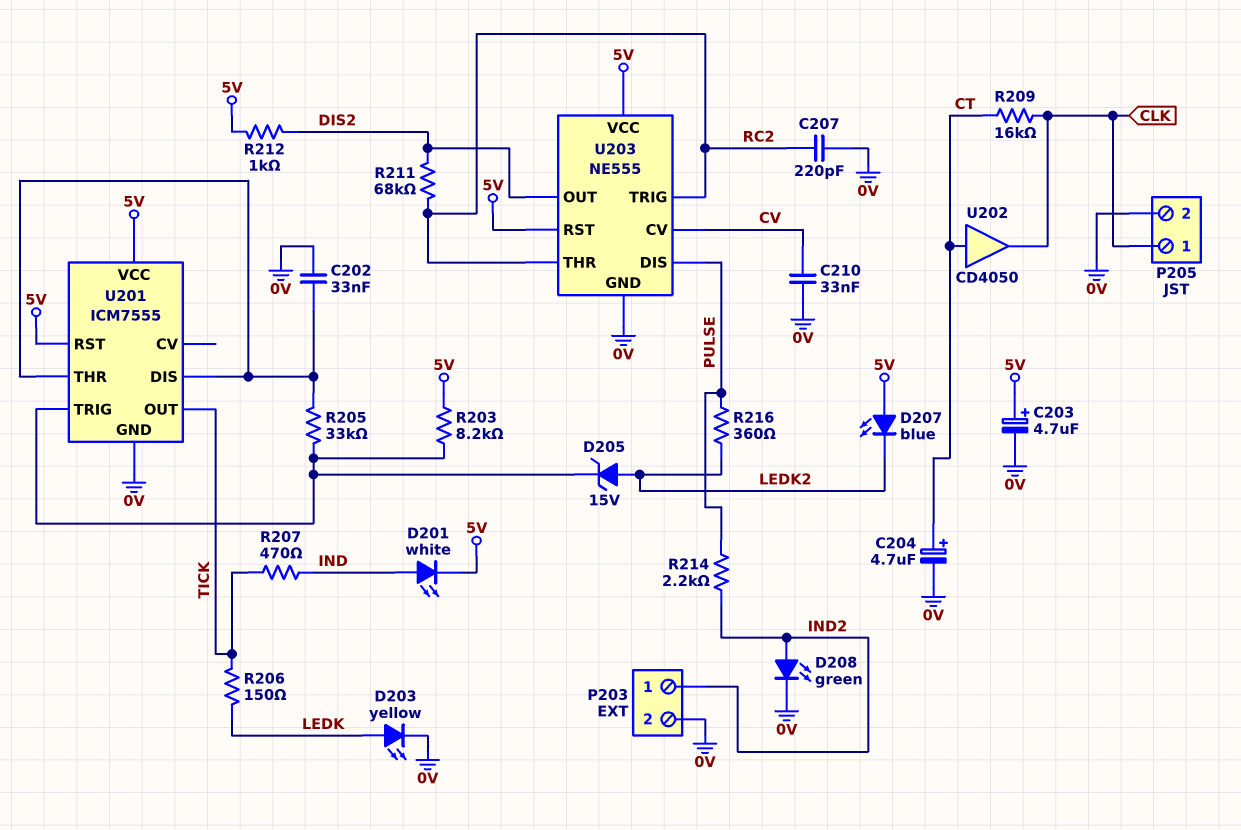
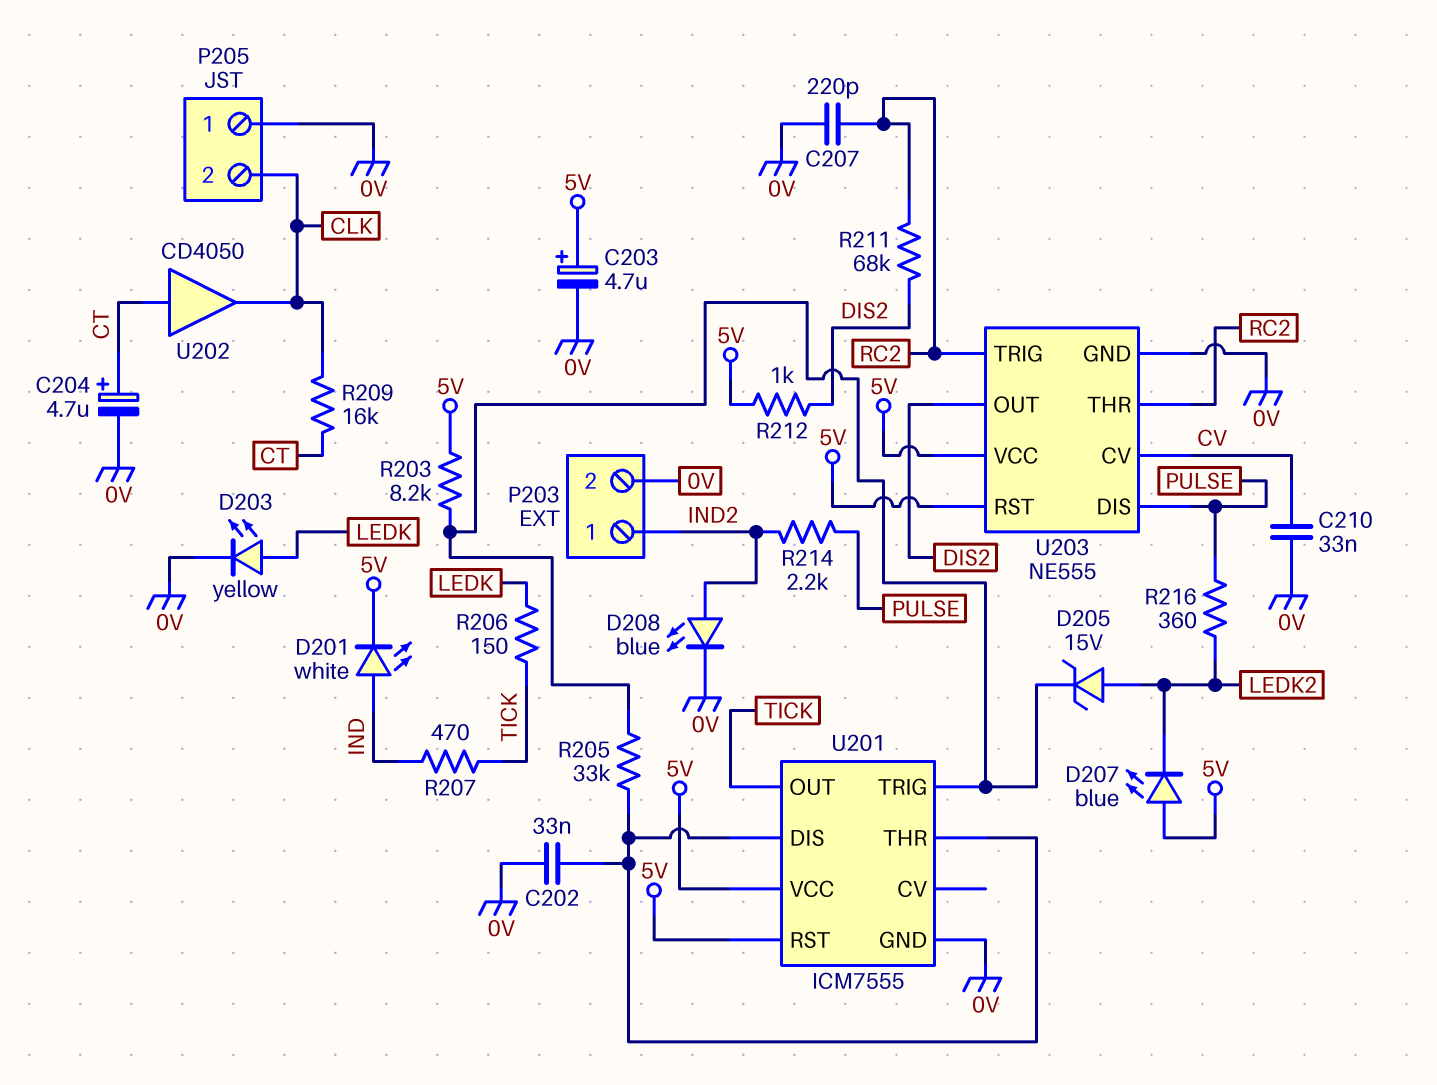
D208: LED green (A IND2, K 0V) -> LED blue (A IND2, K 0V)
P205 pin 1: CLK -> 0V
P205 pin 2: 0V -> CLK

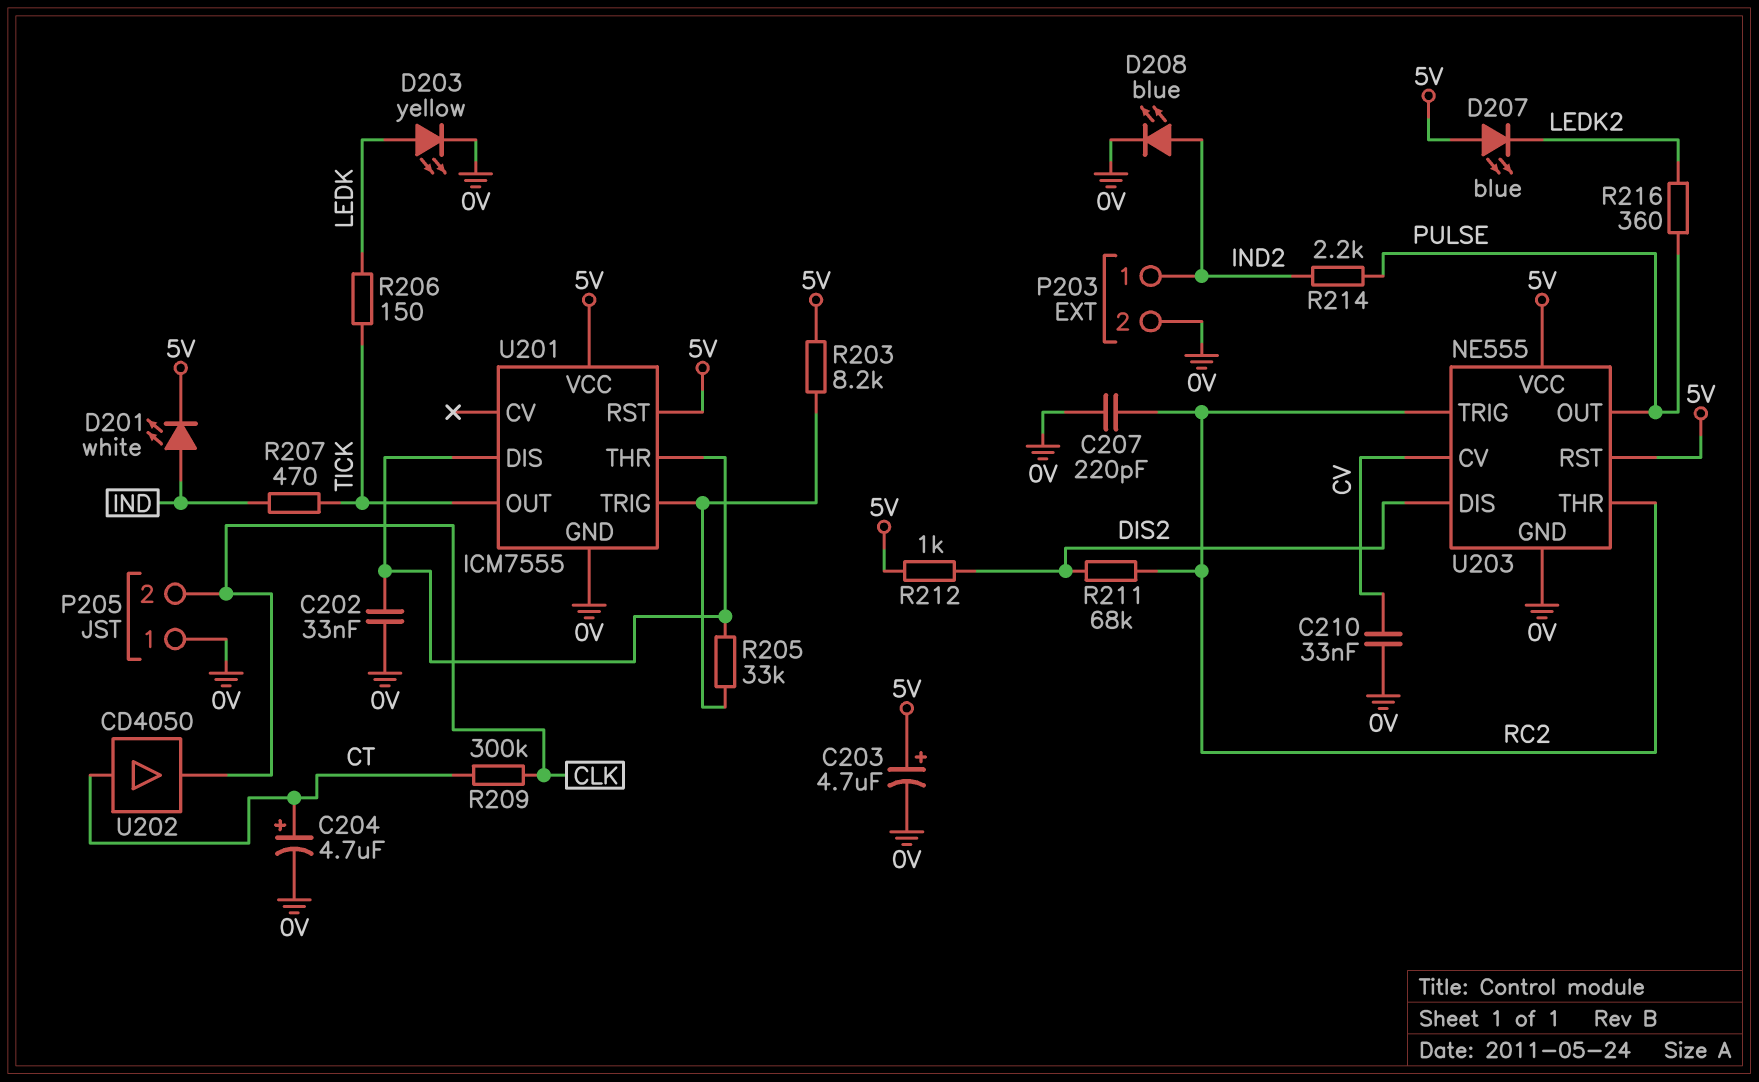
D205: zener 15V (A LEDK2, K U201/TRIG) -> none
R209: 16k (CLK, CT) -> 300k (CLK, CT)
U203 pin DIS: PULSE -> DIS2
U203 pin OUT: DIS2 -> PULSE

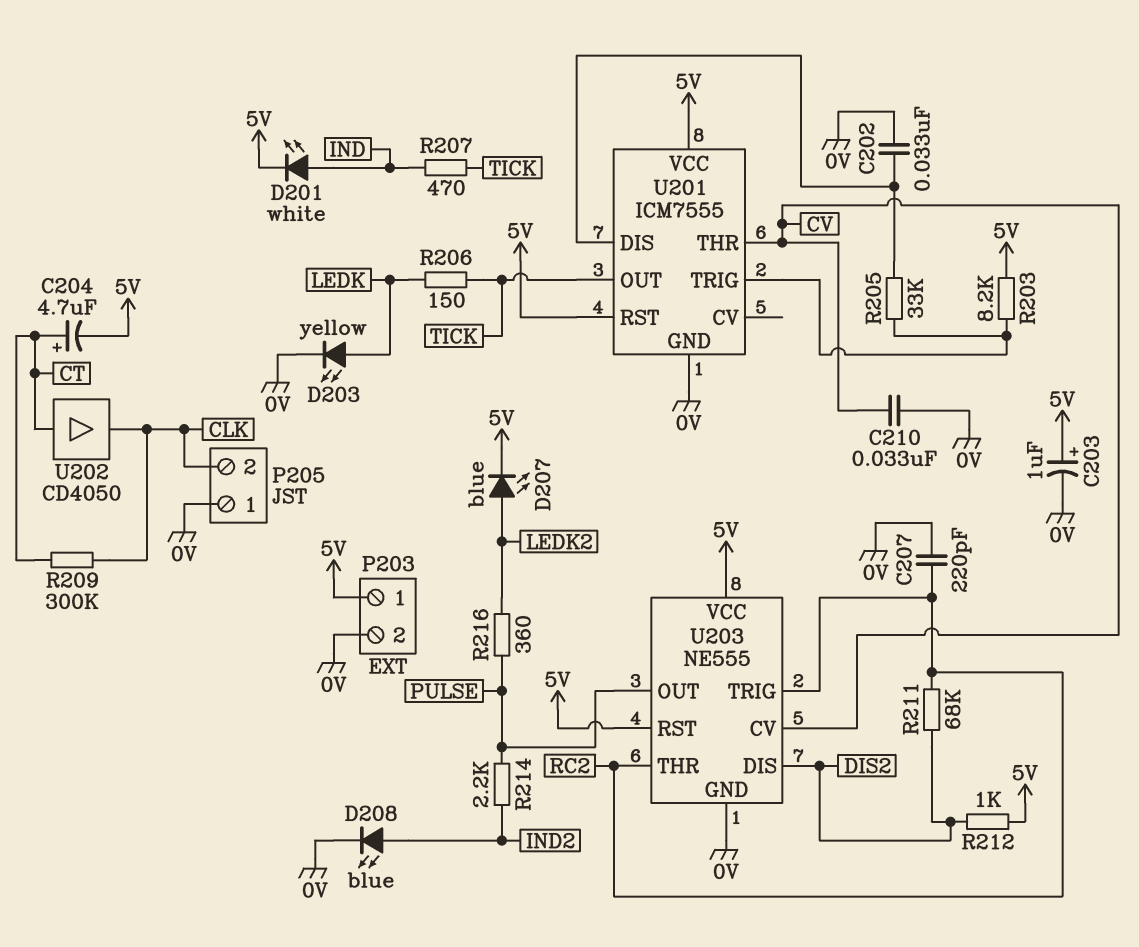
C203: 4.7uF (plus 5V, minus 0V) -> 1uF (plus 5V, minus 0V)
C204: 4.7uF (plus CT, minus 0V) -> 4.7uF (plus CT, minus 5V)
D207: LED blue (A 5V, K LEDK2) -> LED blue (A LEDK2, K 5V)
P203 pin 1: IND2 -> 5V
U201 pin THR: U201/DIS -> CV

